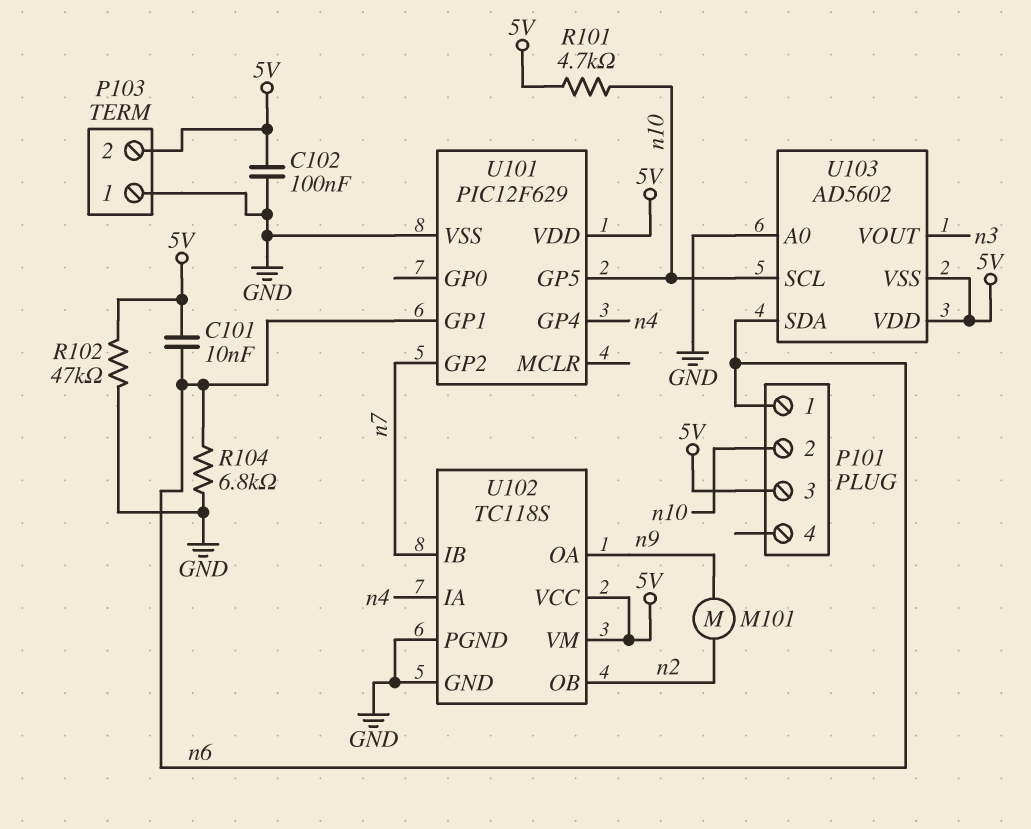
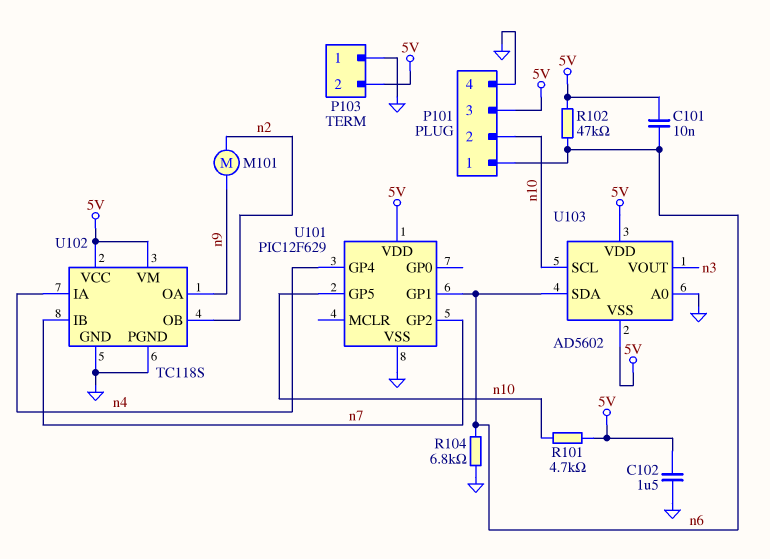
C102: 100nF (5V, GND) -> 1.5uF (5V, GND)
P101 pin 4: none -> GND
R102: 47k (5V, GND) -> 47k (5V, n6)

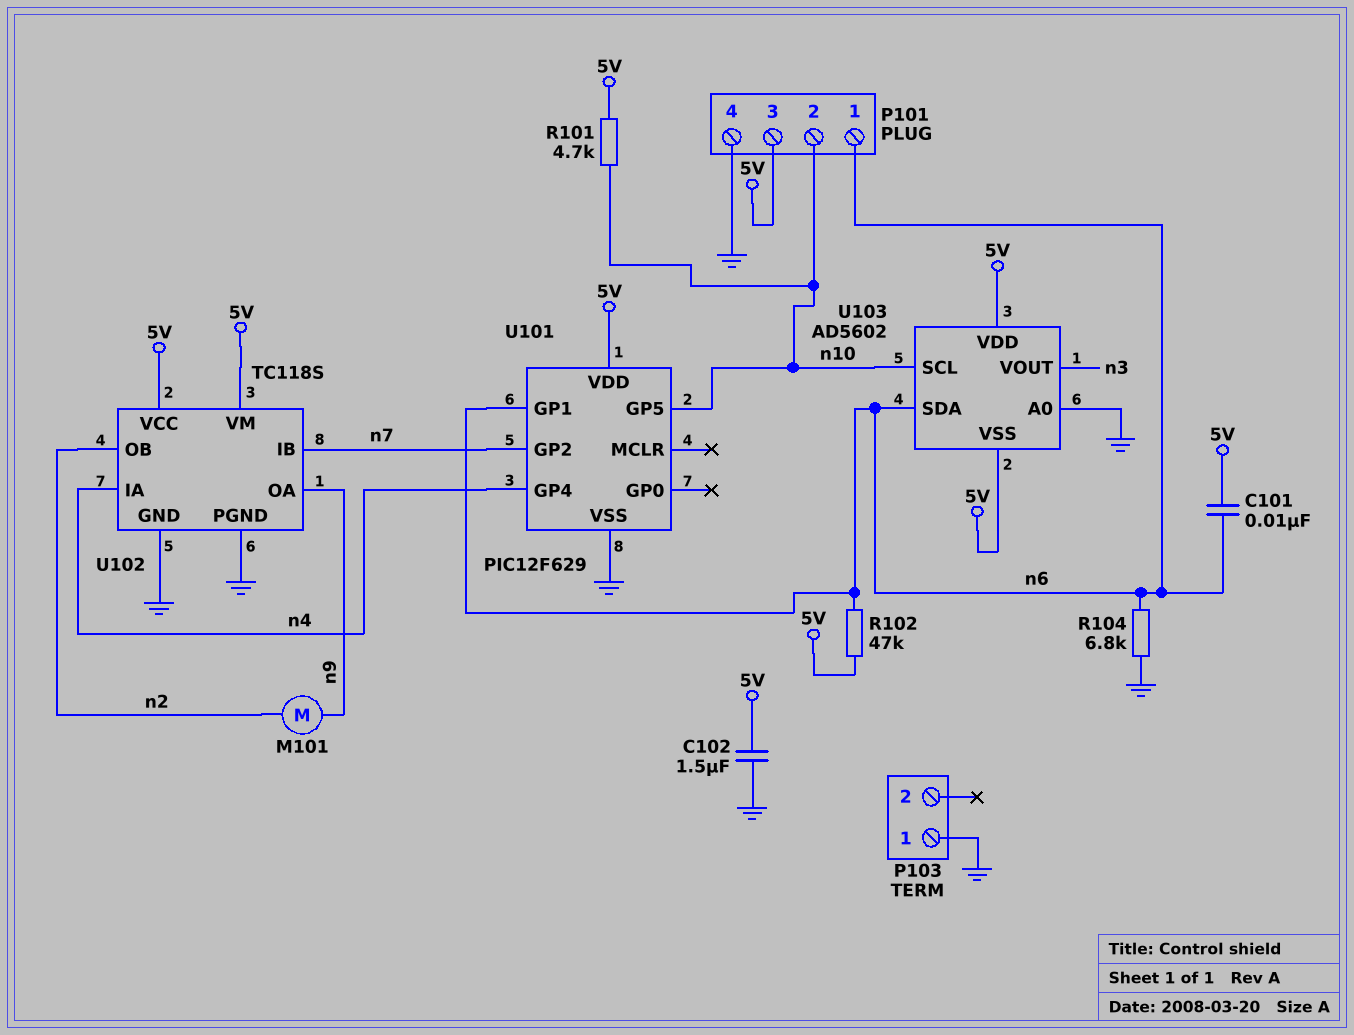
P103 pin 2: 5V -> none

